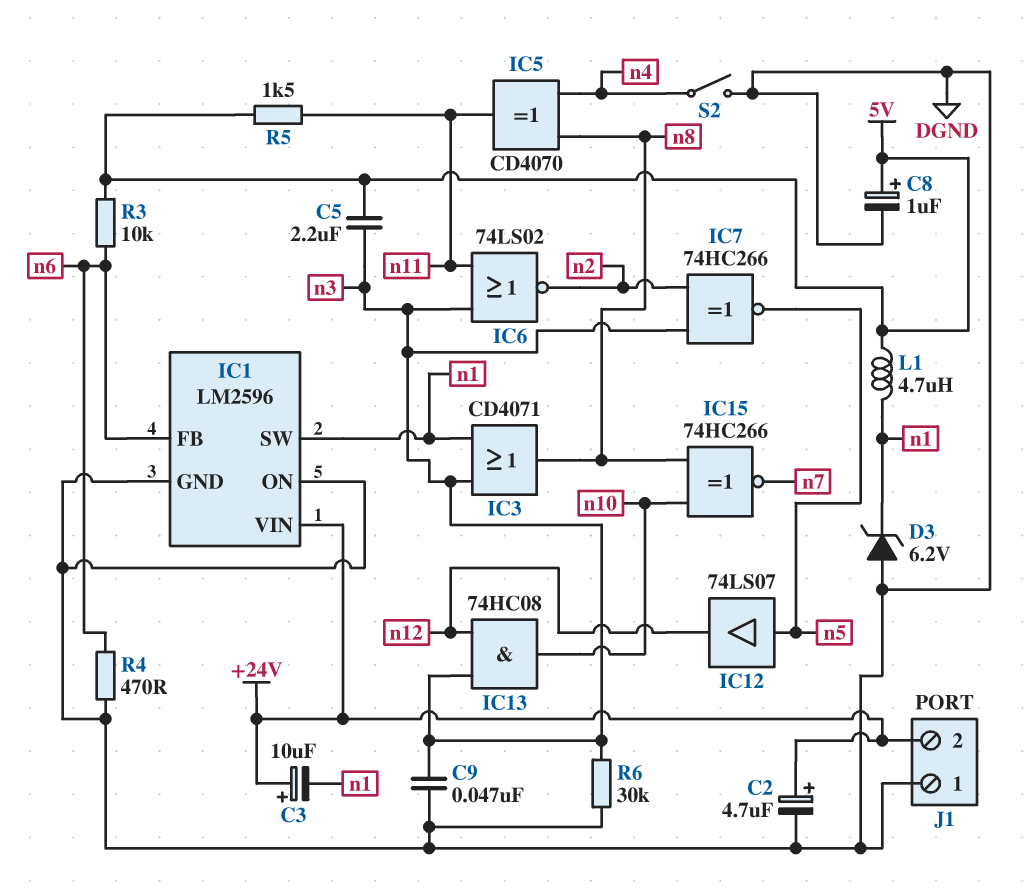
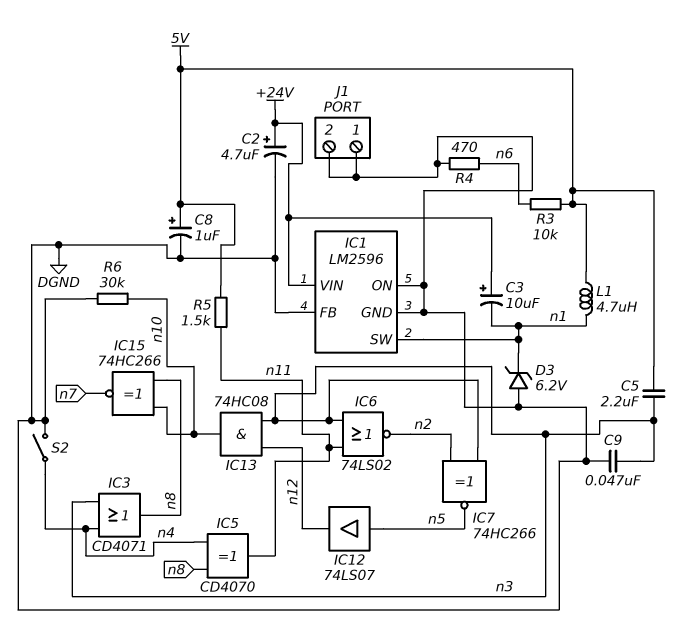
IC1 pin FB: n6 -> DGND
IC3: OR CD4071 (in n1, in n3, out n8) -> OR CD4071 (in n3, in n4, out n8)
J1 pin 2: +24V -> DGND
R6: 30k (DGND, n3) -> 30k (DGND, n10)

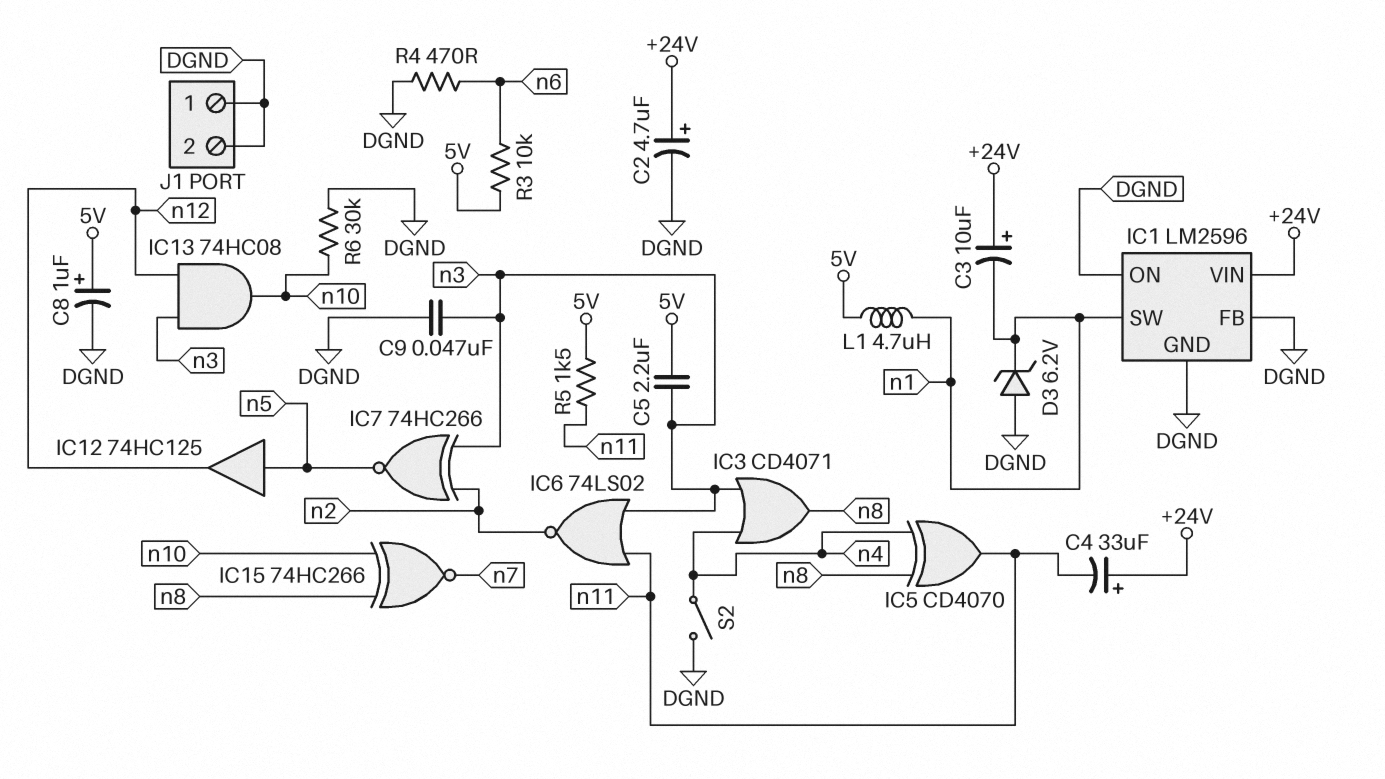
C4: none -> 33uF (plus +24V, minus n11)
IC12: buffer 74LS07 (in n5, out n12) -> buffer 74HC125 (in n5, out n12)

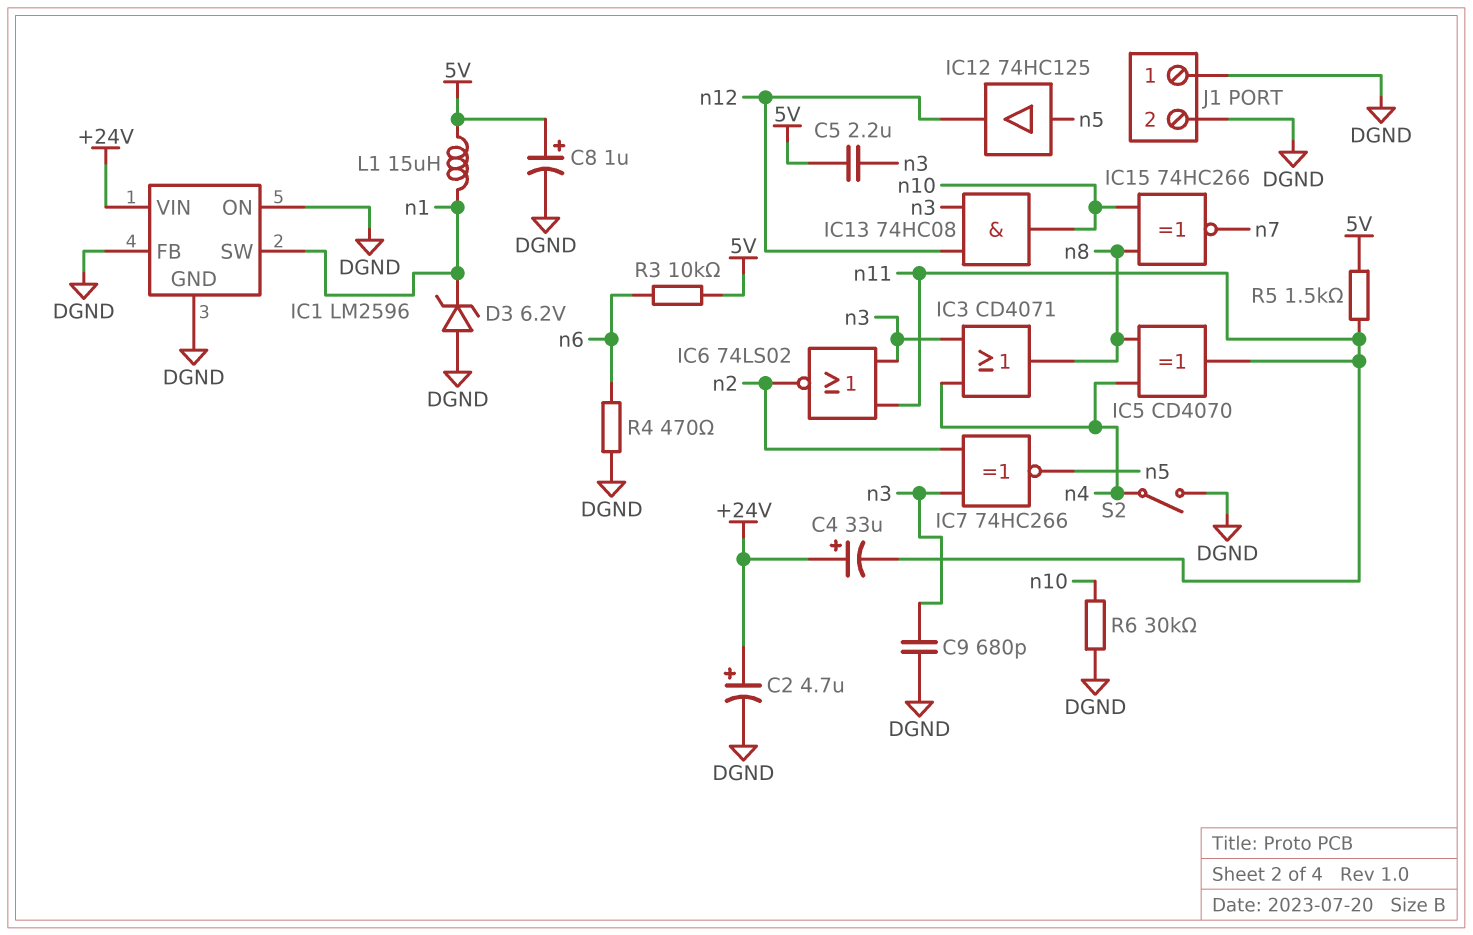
C3: 10uF (plus +24V, minus n1) -> none
C9: 47nF (DGND, n3) -> 680pF (DGND, n3)
L1: 4.7uH (5V, n1) -> 15uH (5V, n1)

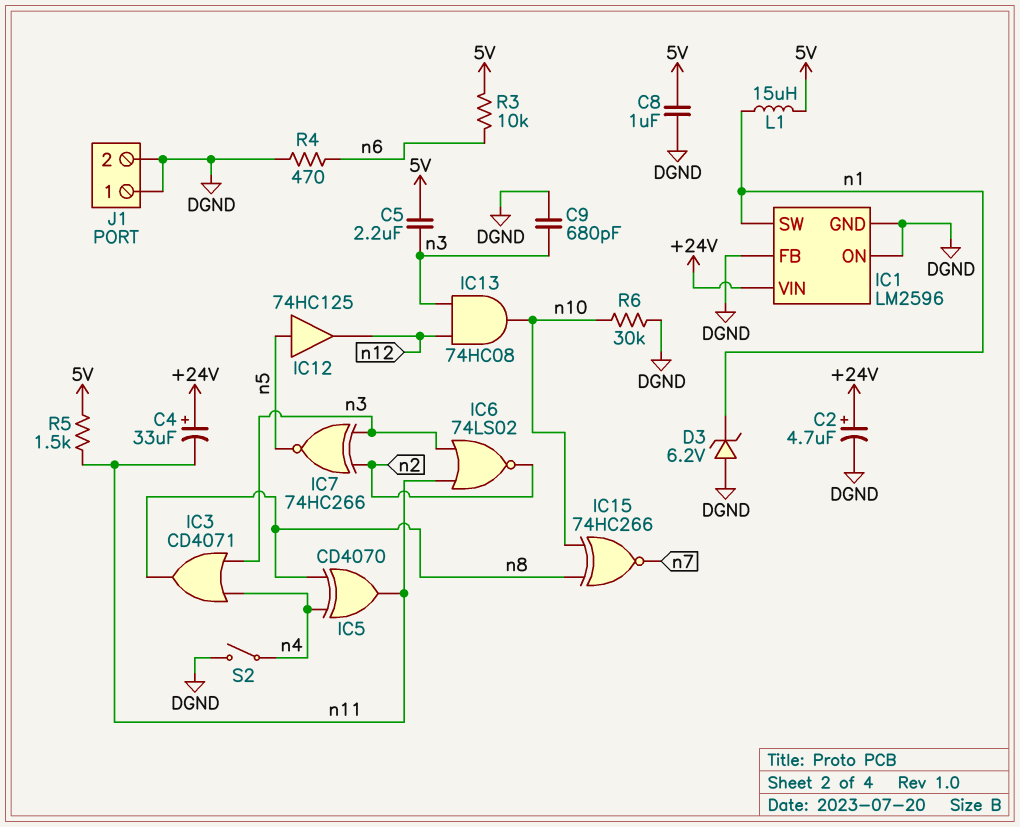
C8: 1uF (plus 5V, minus DGND) -> 1uF (5V, DGND)

